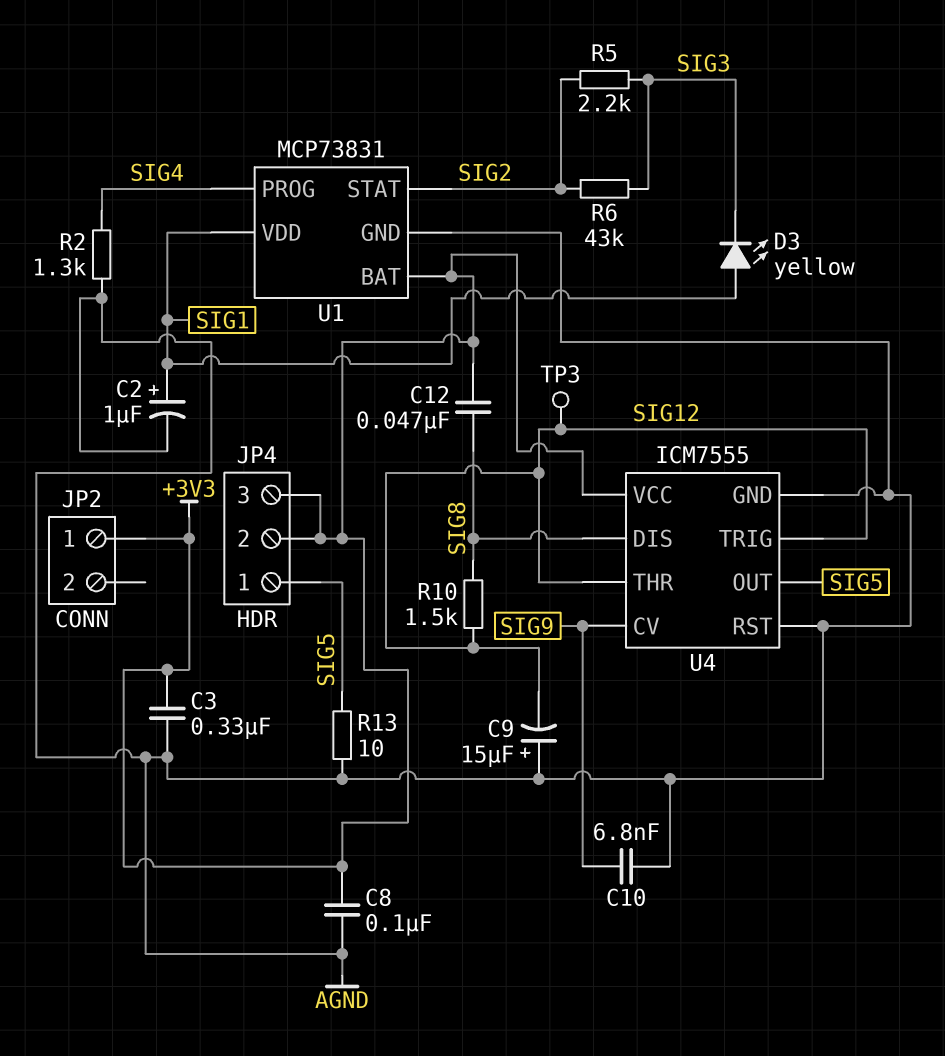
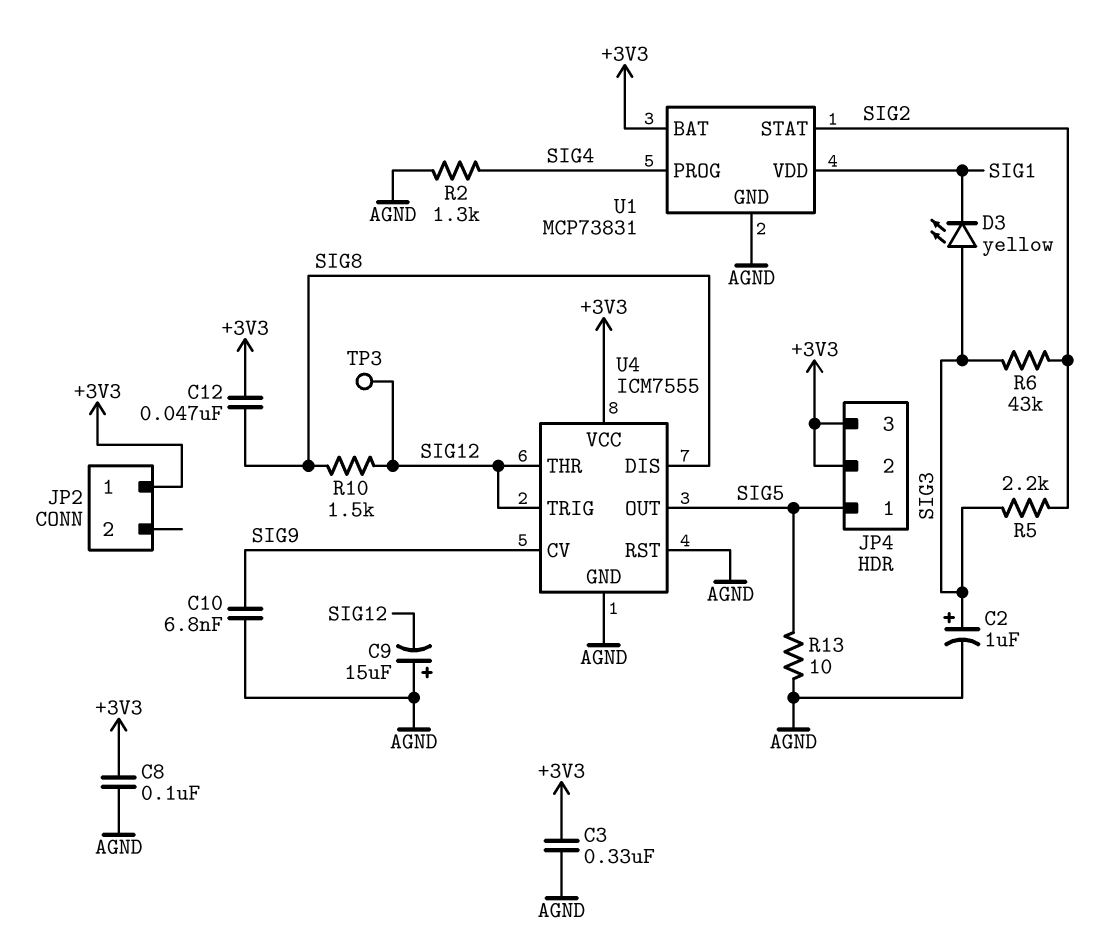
C2: 1uF (plus SIG1, minus AGND) -> 1uF (plus SIG3, minus AGND)
D3: LED yellow (A SIG1, K SIG3) -> LED yellow (A SIG3, K SIG1)

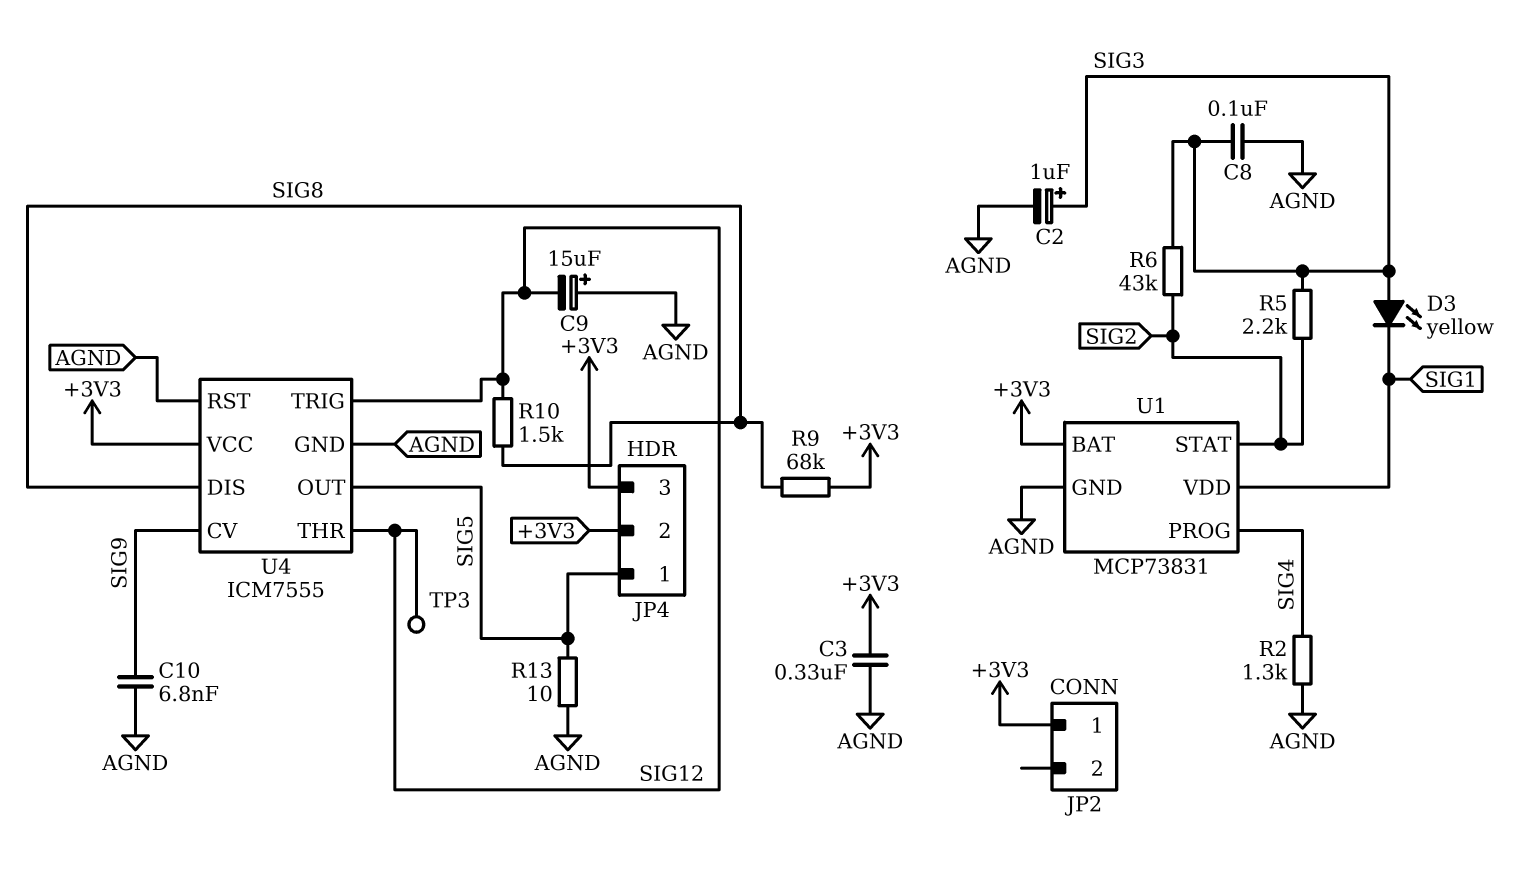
C8: 100nF (+3V3, AGND) -> 100nF (AGND, SIG3)
C12: 47nF (+3V3, SIG8) -> none
R9: none -> 68k (+3V3, SIG8)

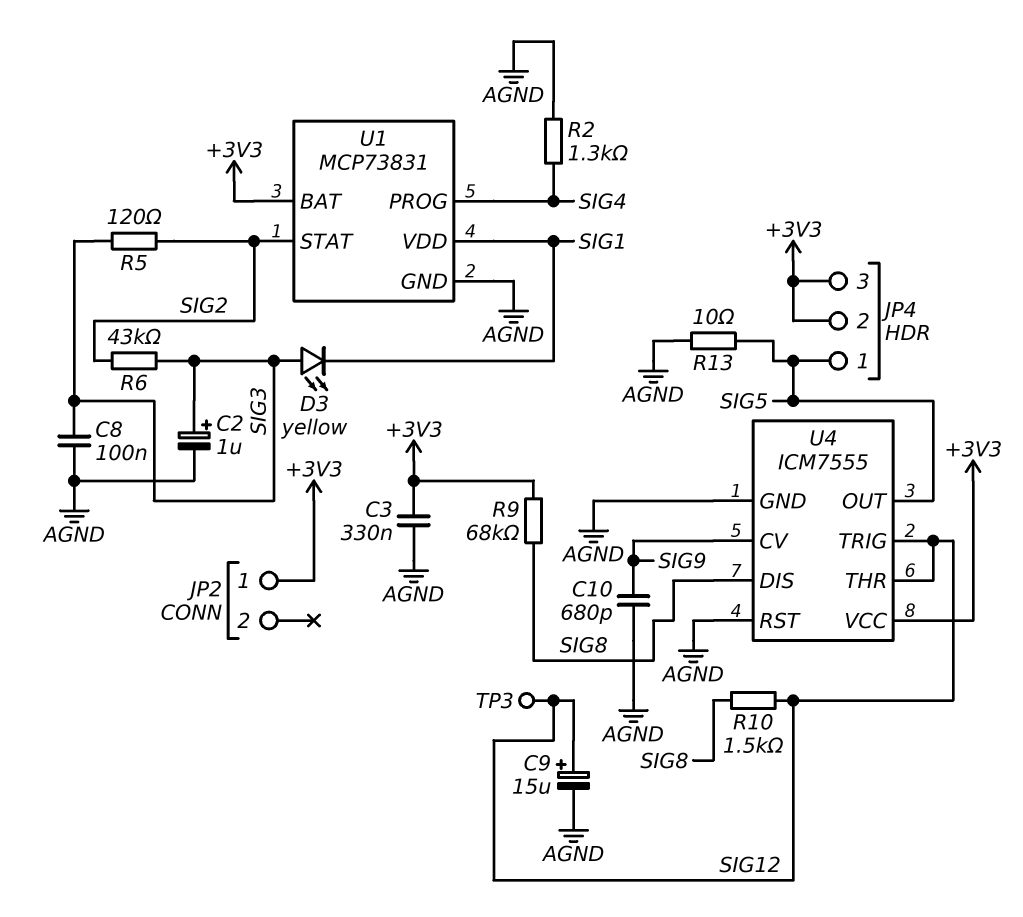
C9: 15uF (plus AGND, minus SIG12) -> 15uF (plus SIG12, minus AGND)
C10: 6.8nF (AGND, SIG9) -> 680pF (AGND, SIG9)
R5: 2.2k (SIG2, SIG3) -> 120 (SIG2, SIG3)

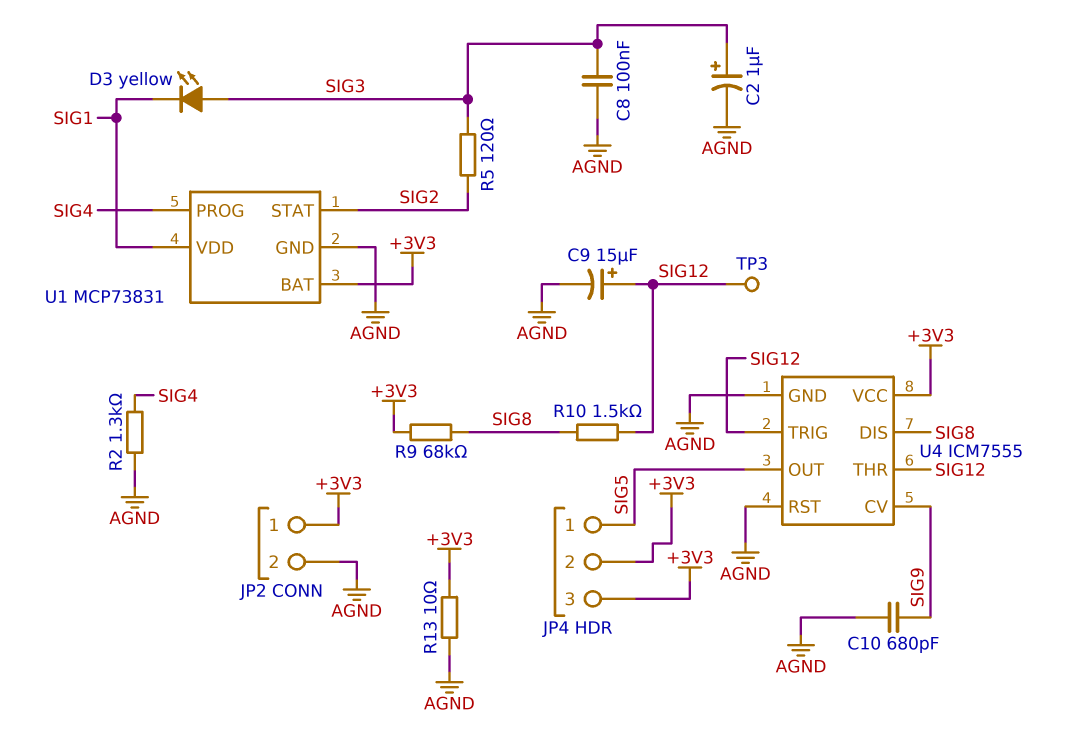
C3: 330nF (+3V3, AGND) -> none
JP2 pin 2: none -> AGND
R6: 43k (SIG2, SIG3) -> none
R13: 10 (AGND, SIG5) -> 10 (+3V3, AGND)

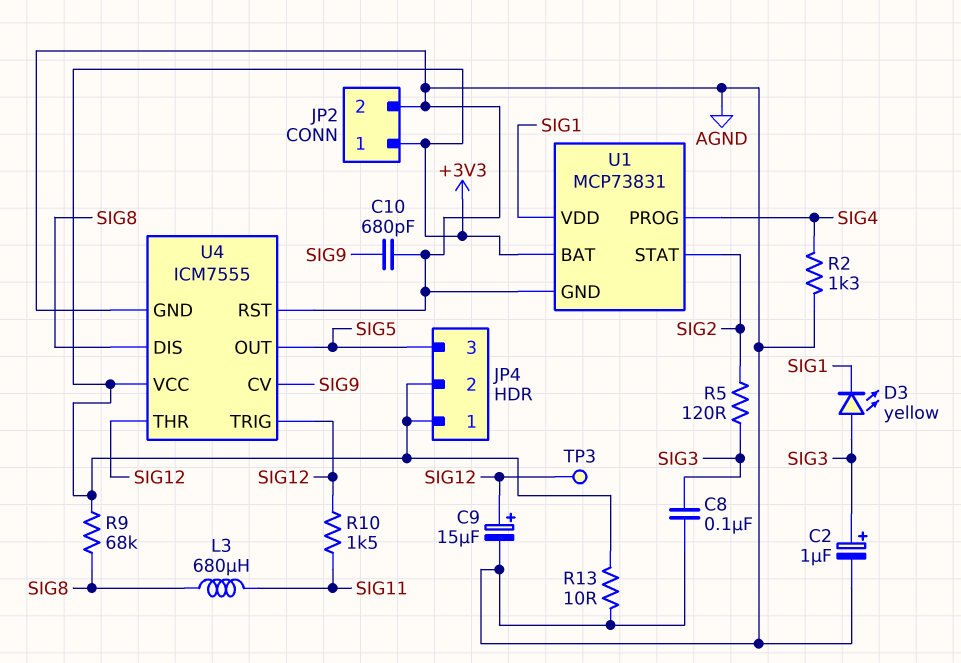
JP4 pin 1: SIG5 -> +3V3
JP4 pin 3: +3V3 -> SIG5
L3: none -> 680uH (SIG8, SIG11)
R10: 1.5k (SIG8, SIG12) -> 1.5k (SIG11, SIG12)

